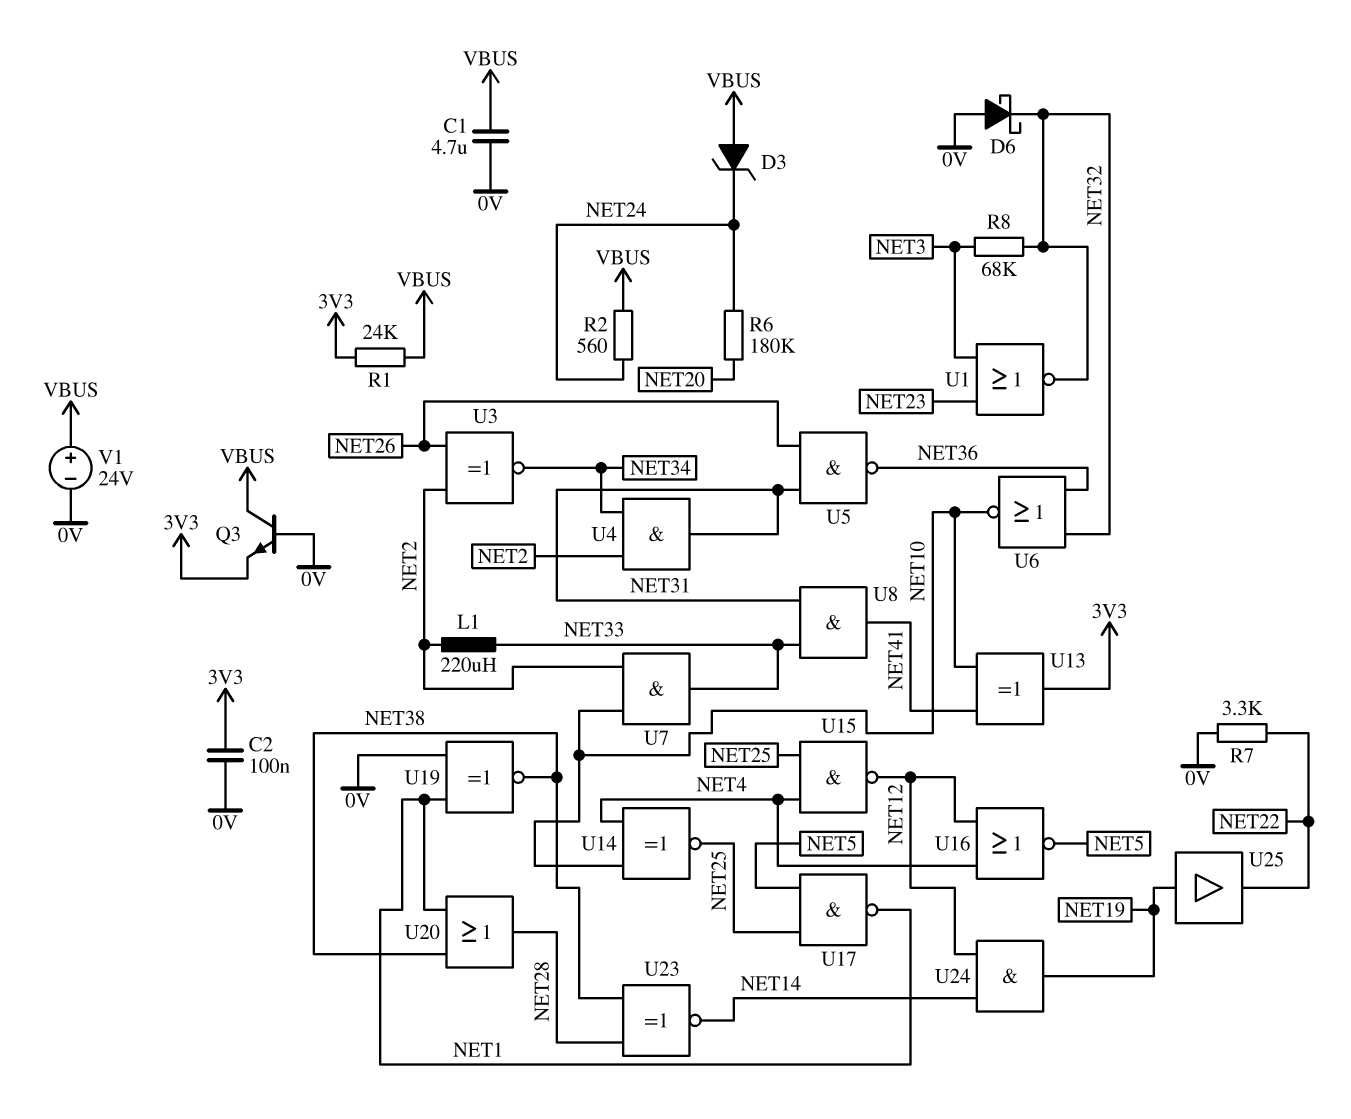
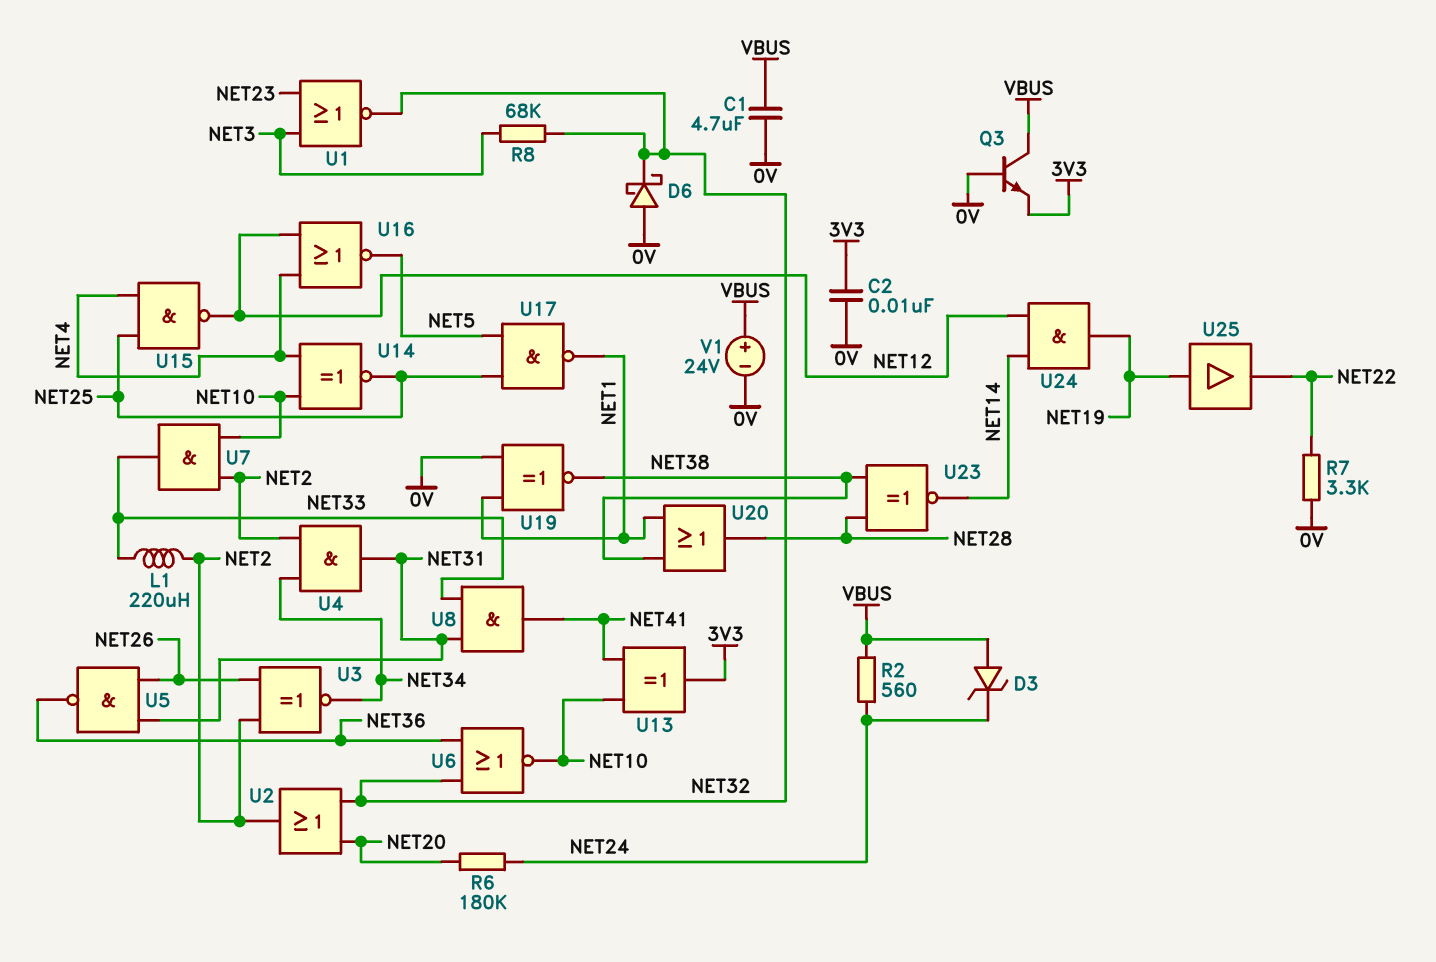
C2: 100nF (0V, 3V3) -> 10nF (0V, 3V3)
R1: 24k (3V3, VBUS) -> none
U2: none -> OR (in NET20, in NET32, out NET2)

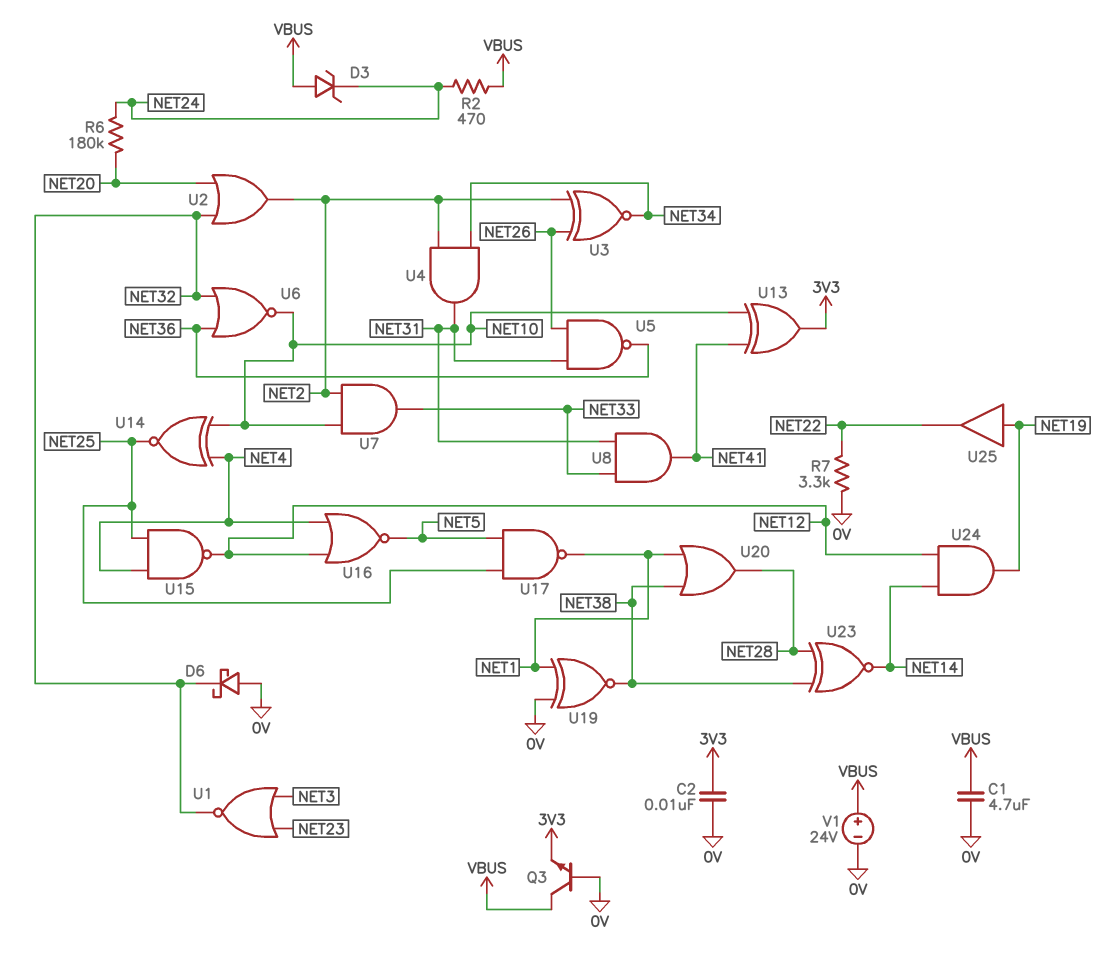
L1: 220uH (NET2, NET33) -> none
R2: 560 (NET24, VBUS) -> 470 (NET24, VBUS)
R8: 68k (NET3, NET32) -> none

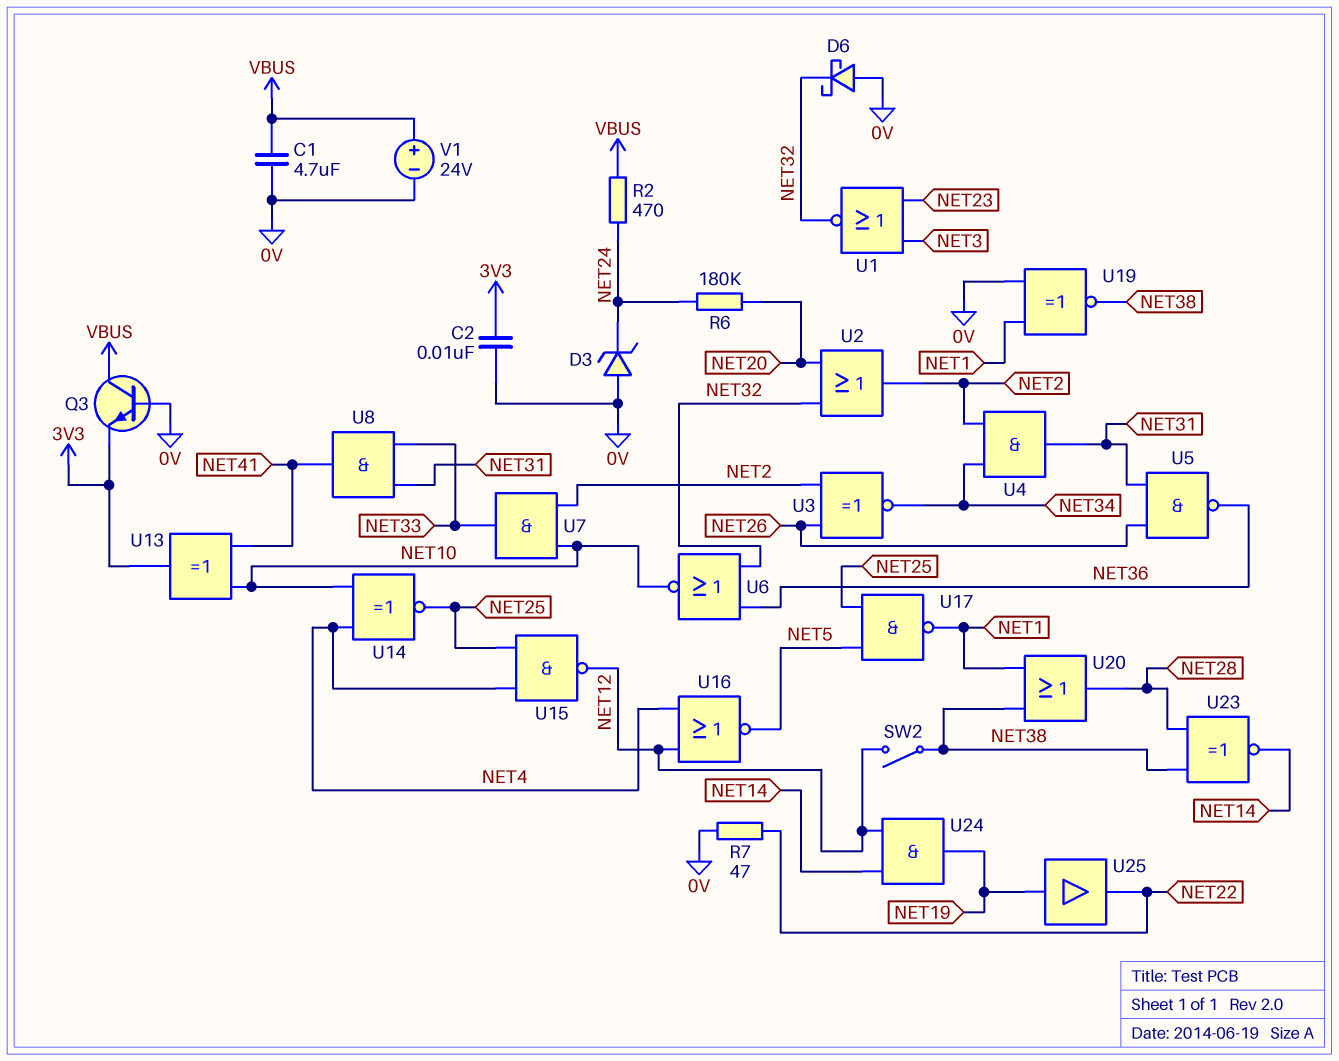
D3: zener (A VBUS, K NET24) -> zener (A 0V, K NET24)
R7: 3.3k (0V, NET22) -> 47 (0V, NET22)
SW2: none -> switch (NET12, NET38)

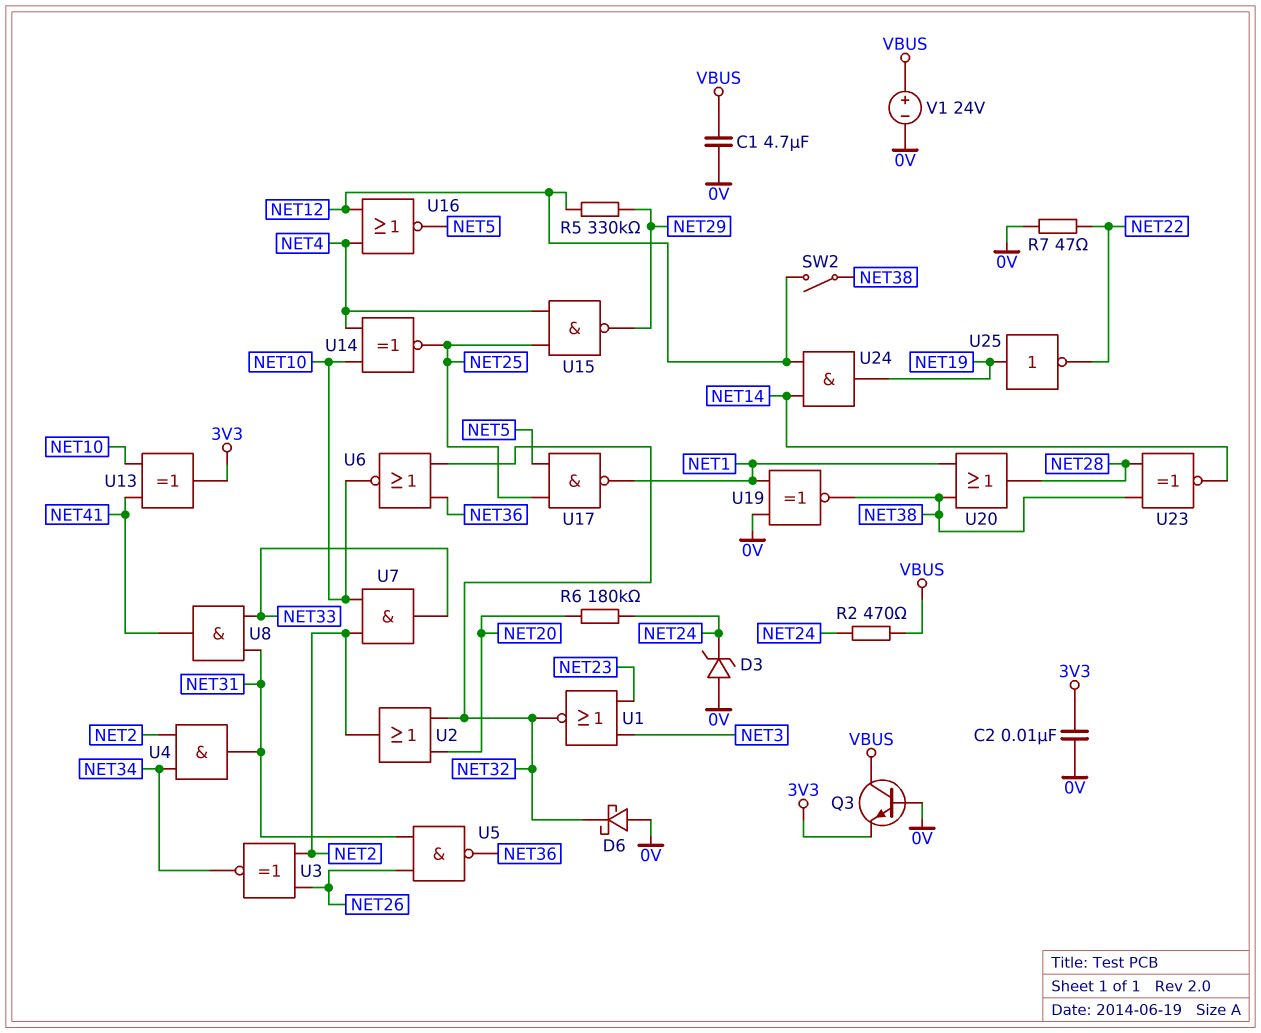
R5: none -> 330k (NET12, NET29)
U15: NAND (in NET4, in NET25, out NET12) -> NAND (in NET4, in NET25, out NET29)
U25: buffer (in NET19, out NET22) -> NOT (in NET19, out NET22)

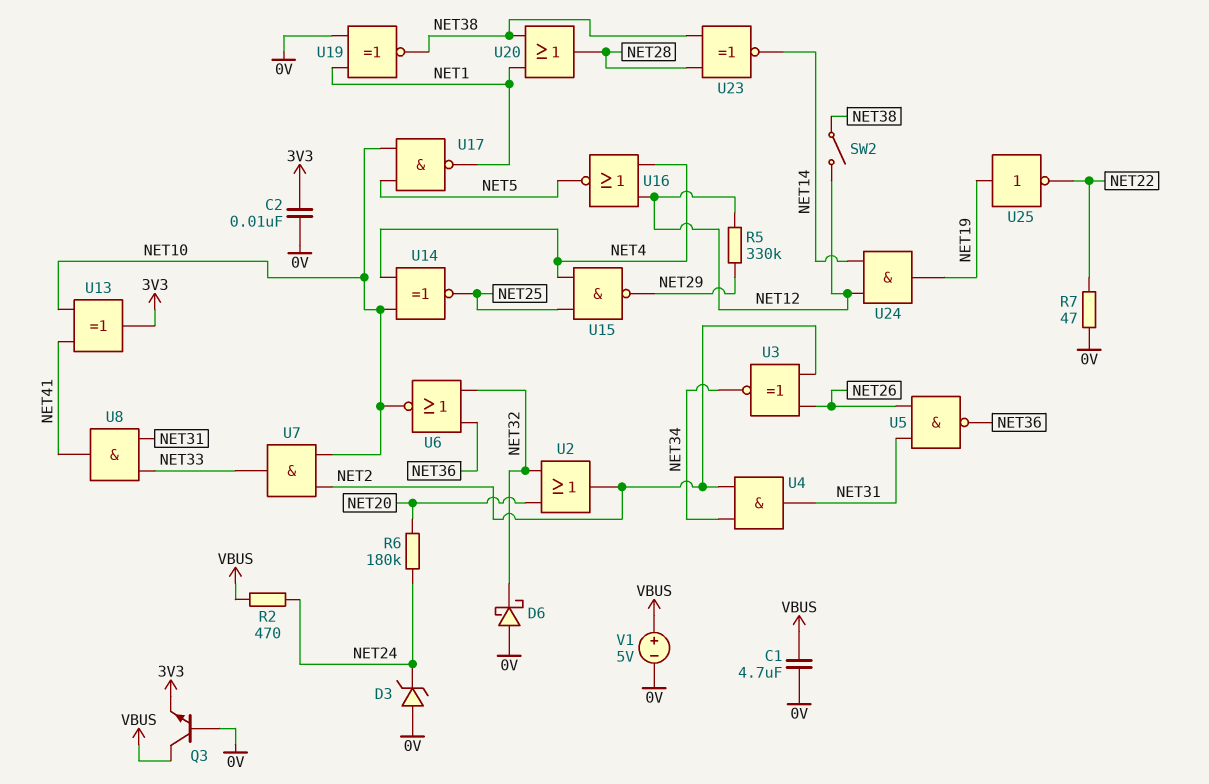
U1: NOR (in NET3, in NET23, out NET32) -> none
U17: NAND (in NET5, in NET25, out NET1) -> NAND (in NET5, in NET10, out NET1)
V1: 24V (plus VBUS, minus 0V) -> 5V (plus VBUS, minus 0V)

